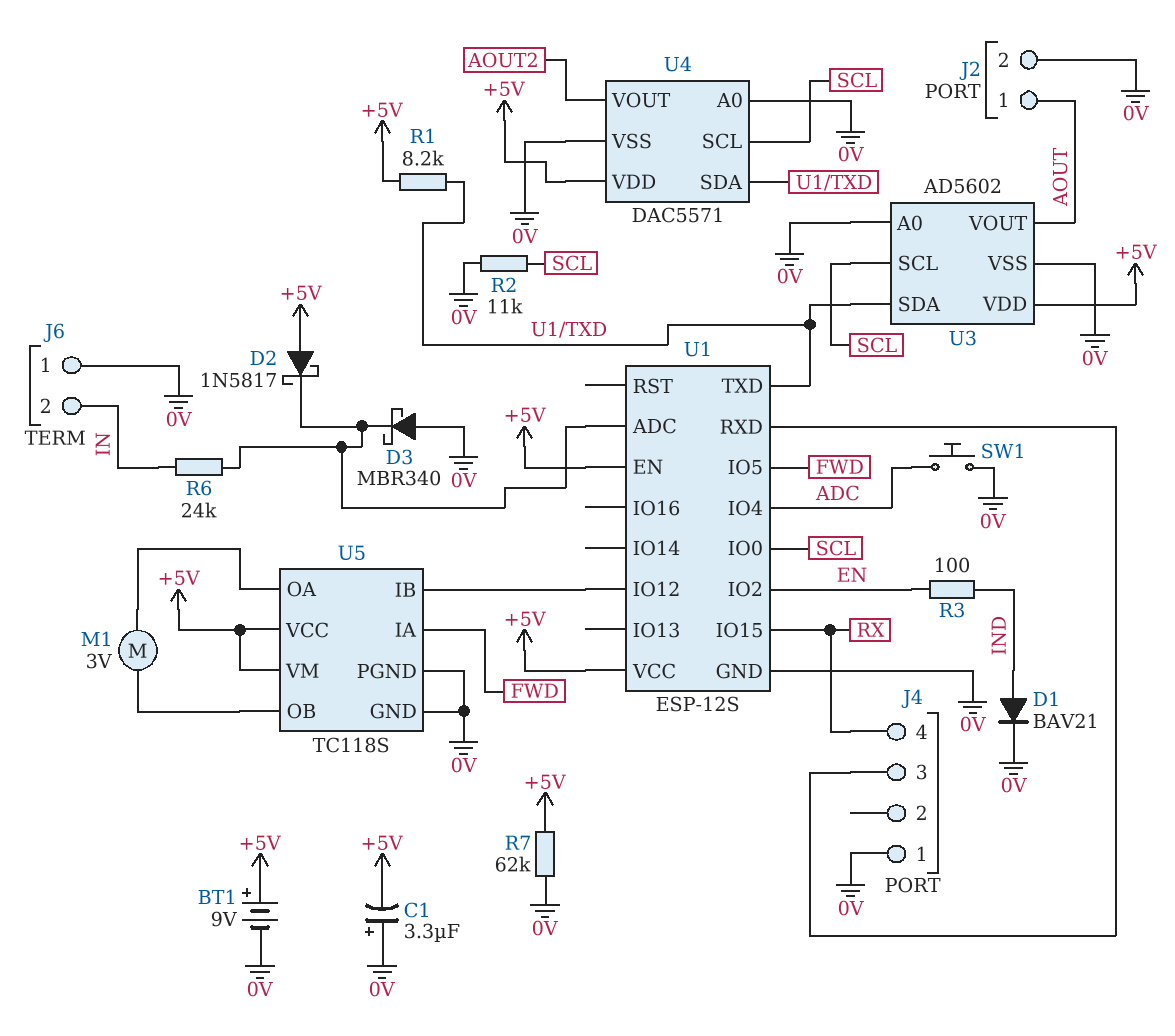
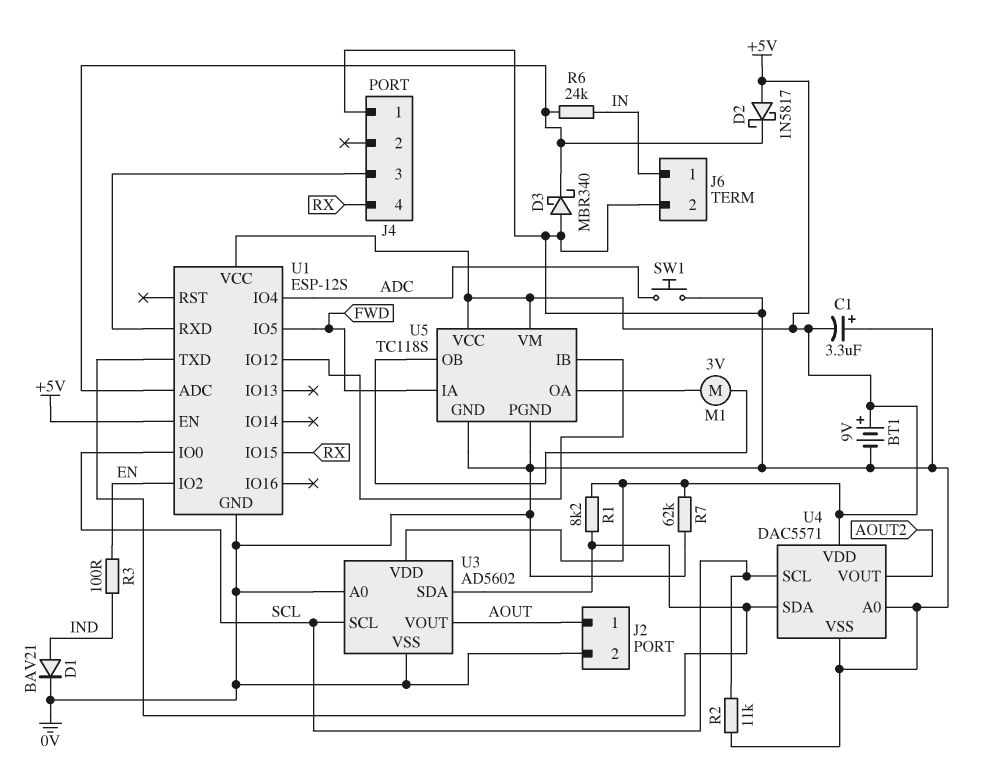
J6 pin 1: 0V -> IN
J6 pin 2: IN -> 0V

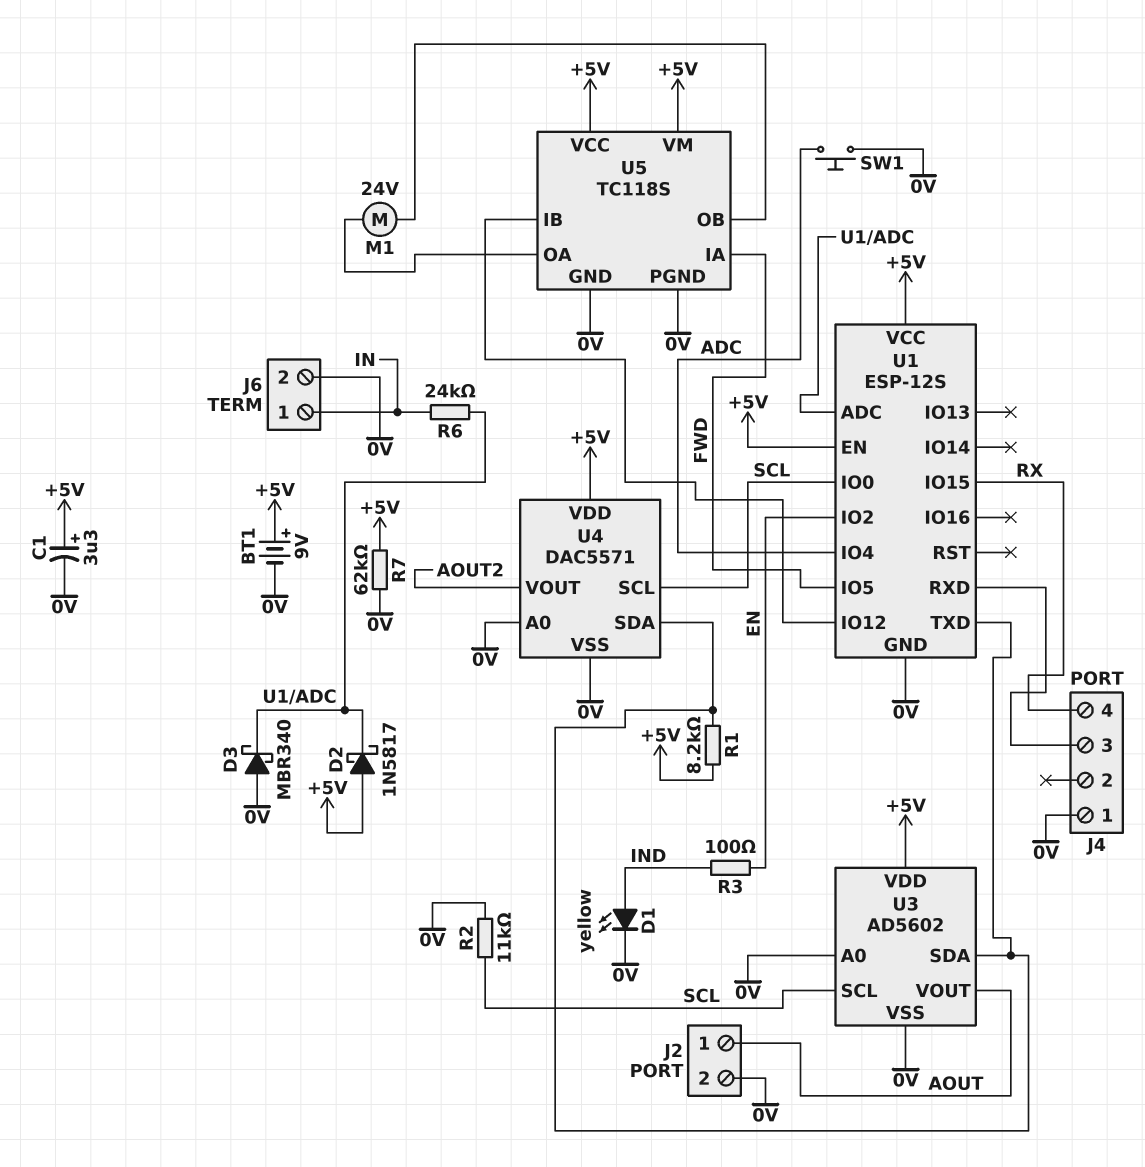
C1: 3.3uF (plus 0V, minus +5V) -> 3.3uF (plus +5V, minus 0V)
D1: diode BAV21 (A IND, K 0V) -> LED yellow (A IND, K 0V)
M1: motor 3V (U5/OA, U5/OB) -> motor 24V (U5/OA, U5/OB)

